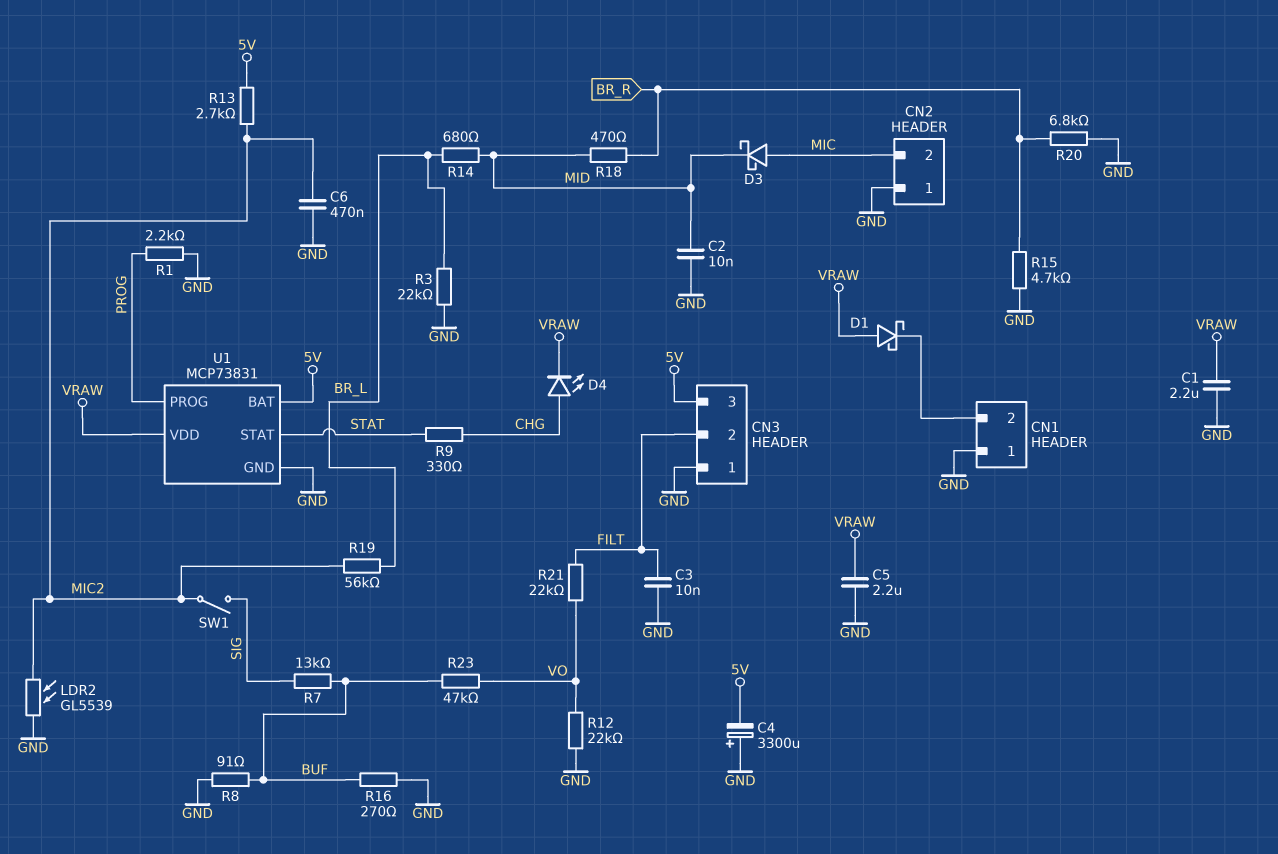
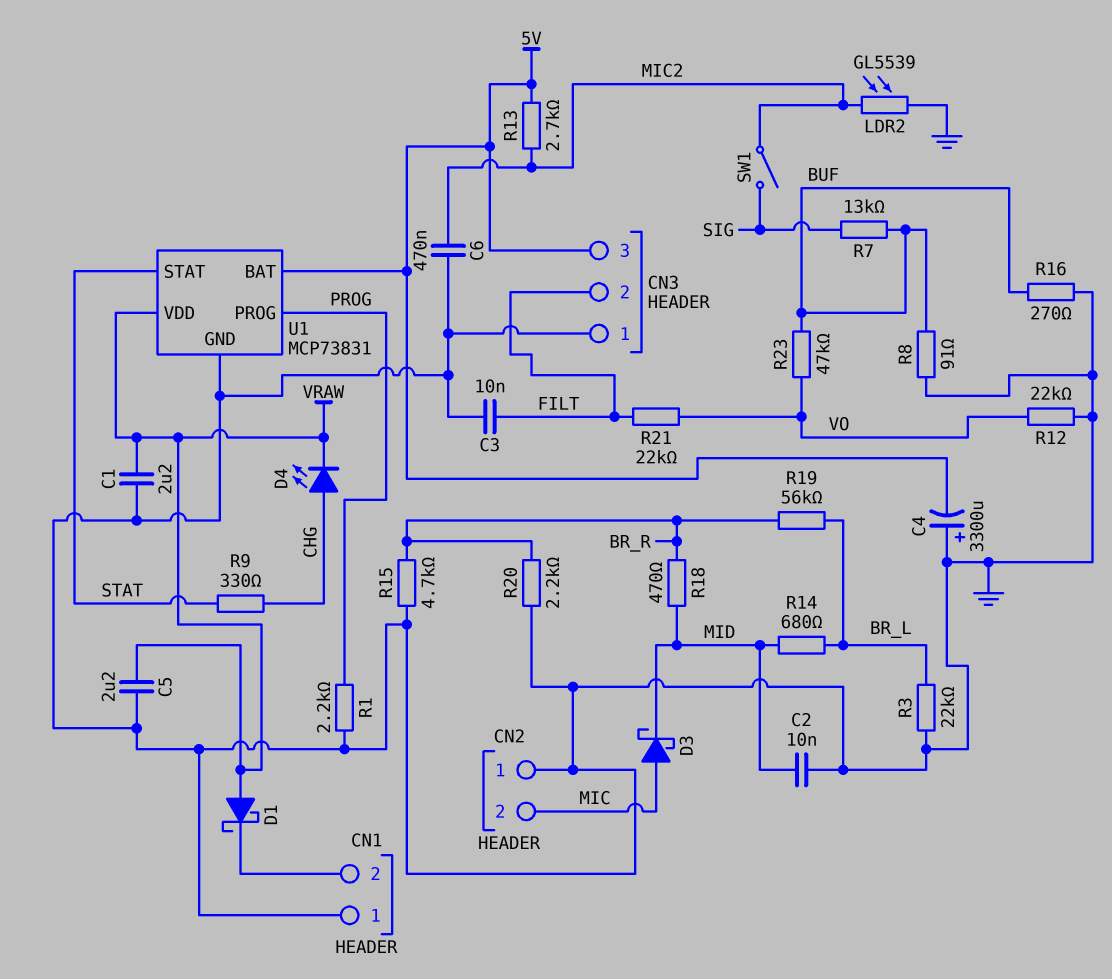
R19: 56k (BR_L, MIC2) -> 56k (BR_L, BR_R)
R20: 6.8k (BR_R, GND) -> 2.2k (BR_R, GND)

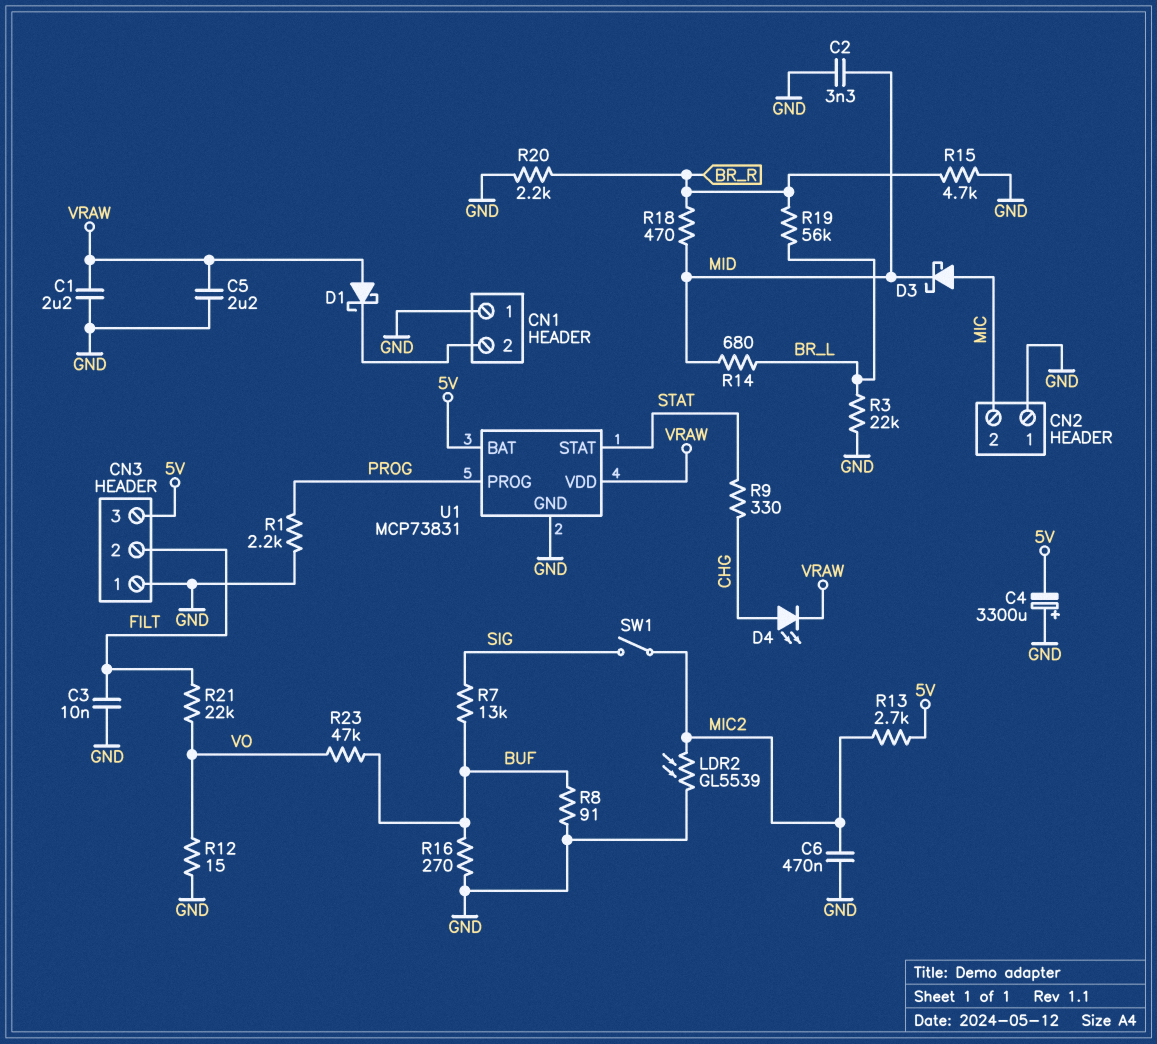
C2: 10nF (GND, MID) -> 3.3nF (GND, MID)
R12: 22k (GND, VO) -> 15 (GND, VO)

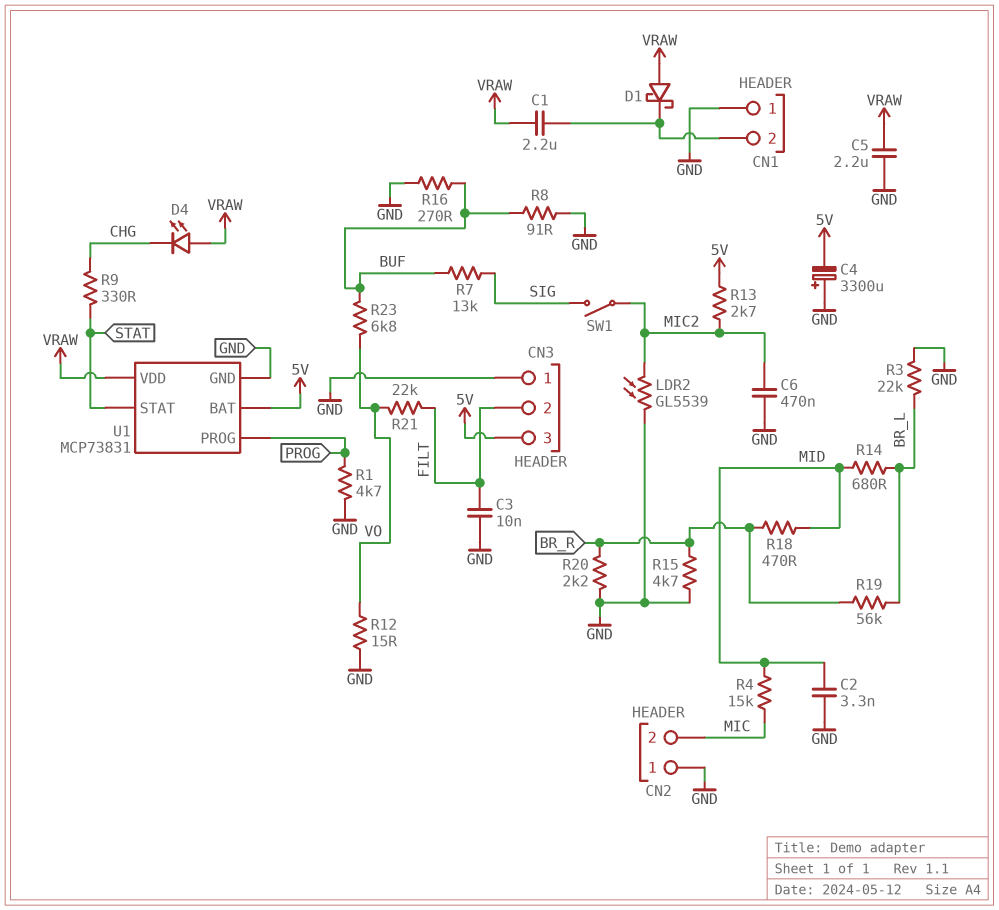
C1: 2.2uF (GND, VRAW) -> 2.2uF (CN1/2, VRAW)
D3: schottky (A MIC, K MID) -> none
D4: LED (A CHG, K VRAW) -> LED (A VRAW, K CHG)
R1: 2.2k (GND, PROG) -> 4.7k (GND, PROG)
R4: none -> 15k (MIC, MID)
R23: 47k (BUF, VO) -> 6.8k (BUF, VO)

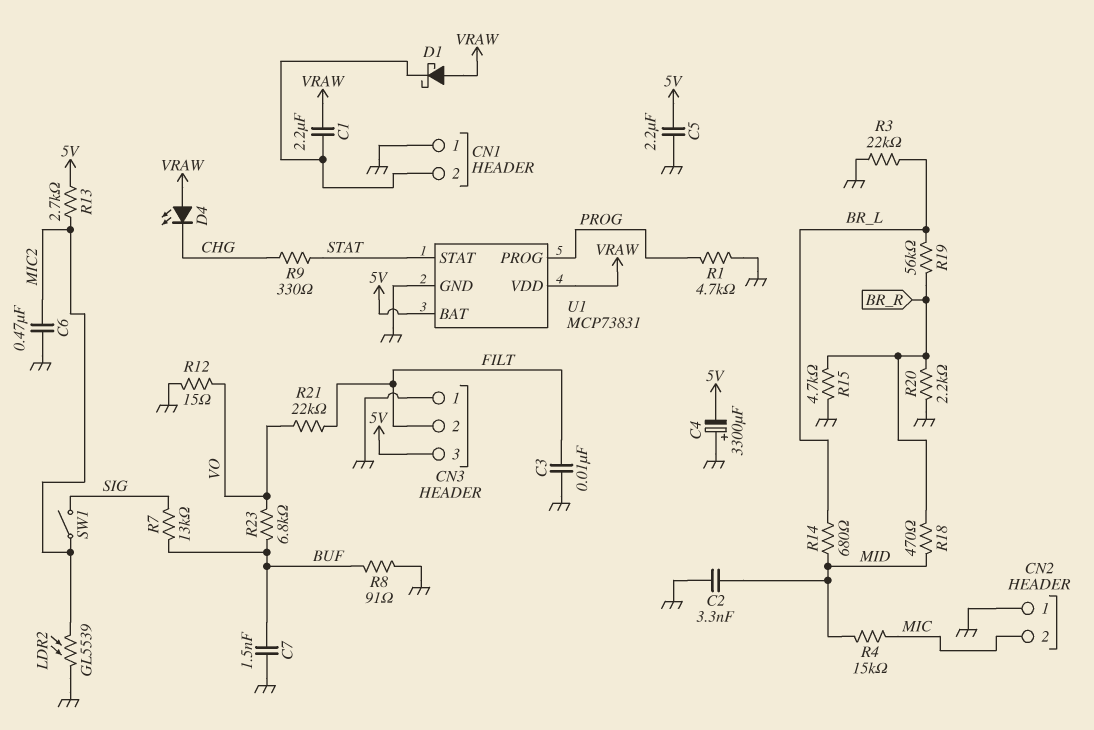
C5: 2.2uF (GND, VRAW) -> 2.2uF (5V, GND)
C7: none -> 1.5nF (BUF, GND)
R16: 270 (BUF, GND) -> none

